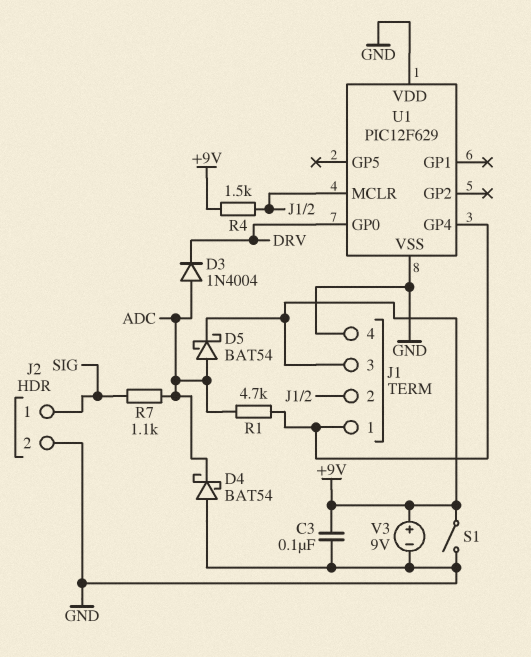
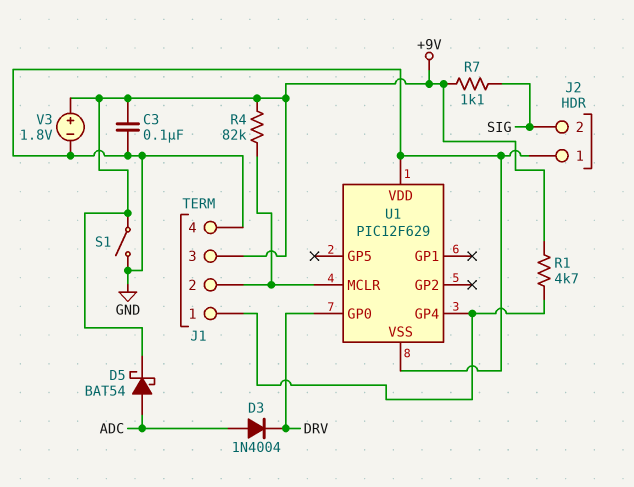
D4: schottky BAT54 (A GND, K ADC) -> none
J2 pin 1: SIG -> GND
J2 pin 2: GND -> SIG
R1: 4.7k (ADC, J1/1) -> 4.7k (+9V, J1/1)
R4: 1.5k (+9V, J1/2) -> 82k (+9V, J1/2)
R7: 1.1k (ADC, SIG) -> 1.1k (+9V, SIG)
V3: 9V (plus +9V, minus GND) -> 1.8V (plus +9V, minus GND)

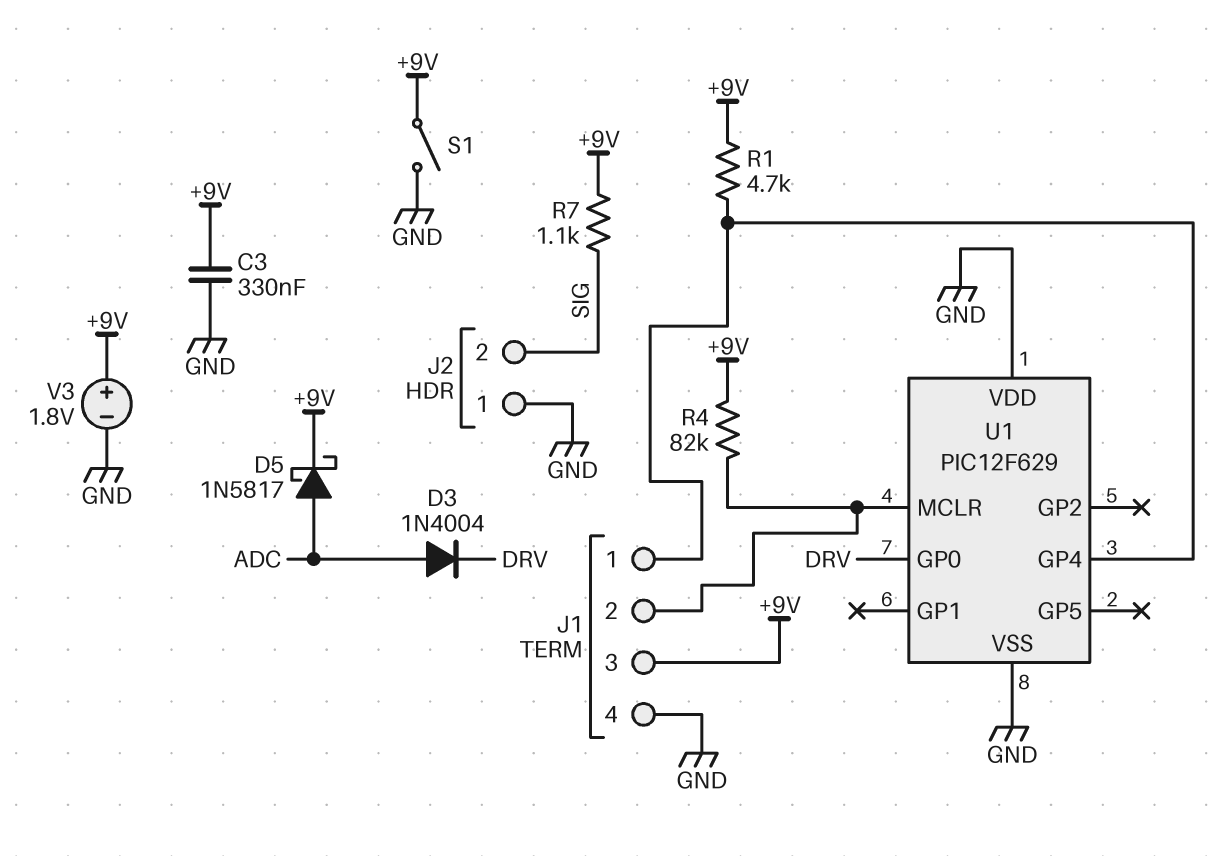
C3: 100nF (+9V, GND) -> 330nF (+9V, GND)
D5: schottky BAT54 (A ADC, K +9V) -> schottky 1N5817 (A ADC, K +9V)

